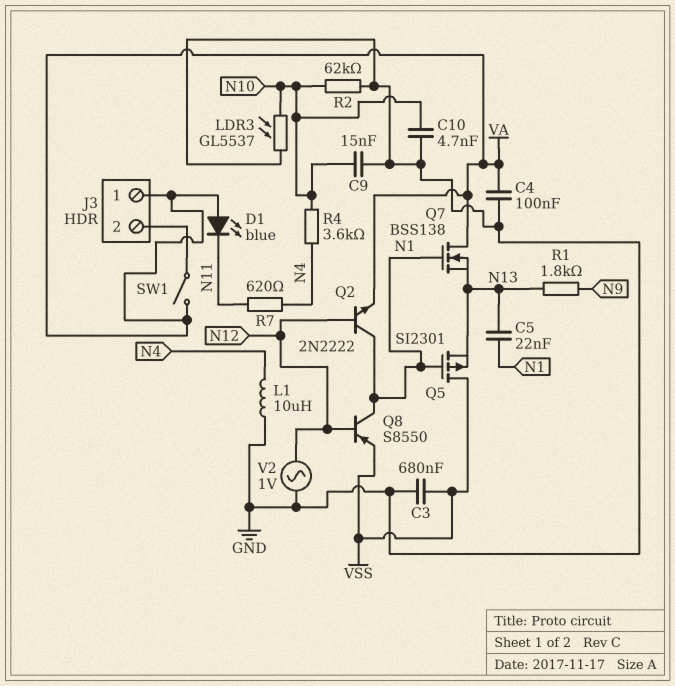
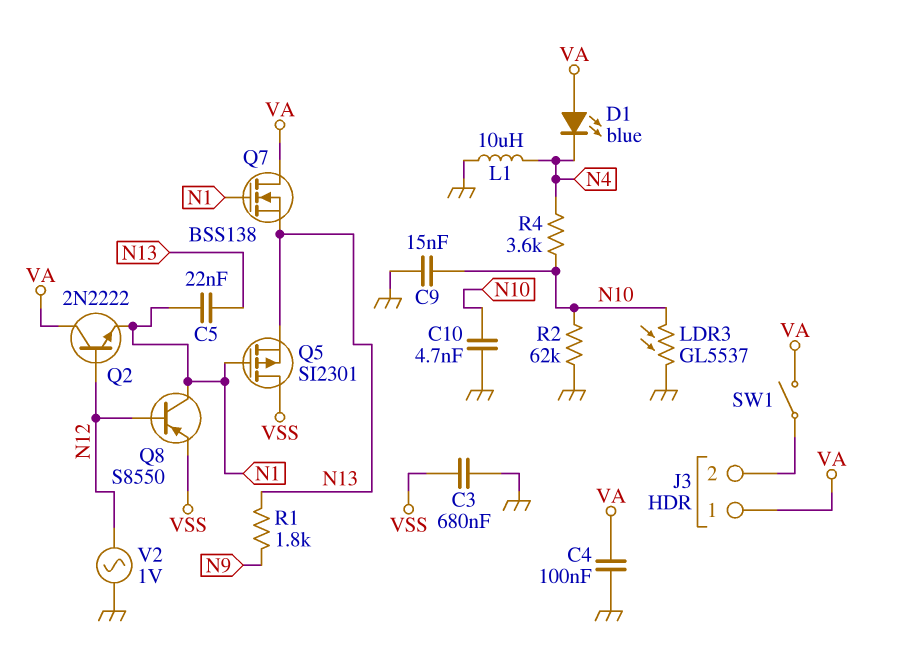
D1: LED blue (A VA, K N11) -> LED blue (A VA, K N4)
Q2: NPN 2N2222 (B N12, C N1, E VA) -> NPN 2N2222 (B N12, C VA, E N1)
R7: 620 (N4, N11) -> none

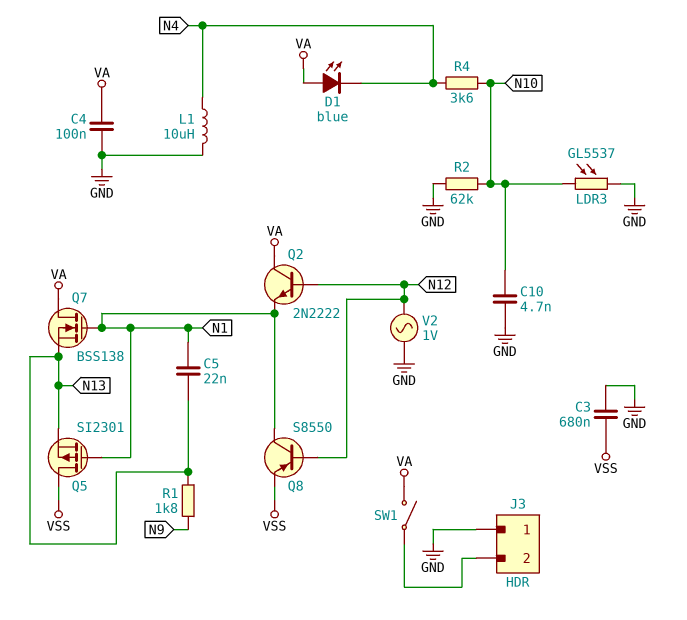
C9: 15nF (GND, N10) -> none
J3 pin 1: VA -> GND

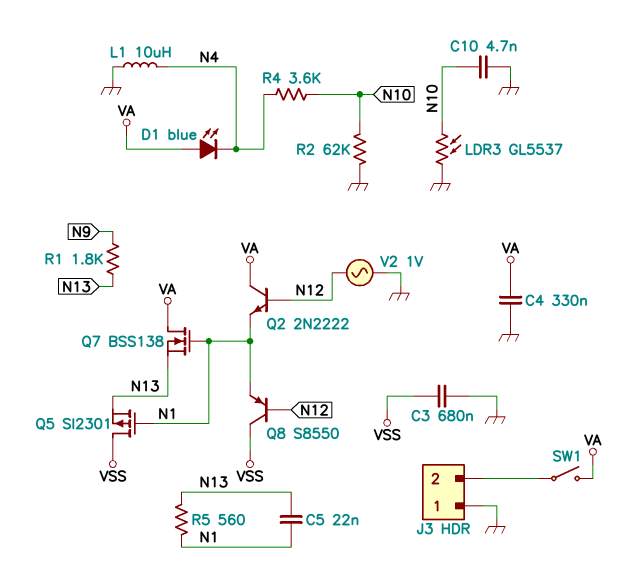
C4: 100nF (GND, VA) -> 330nF (GND, VA)
Q8: PNP S8550 (B N12, C N1, E VSS) -> PNP S8550 (B N12, C VSS, E N1)
R5: none -> 560 (N1, N13)

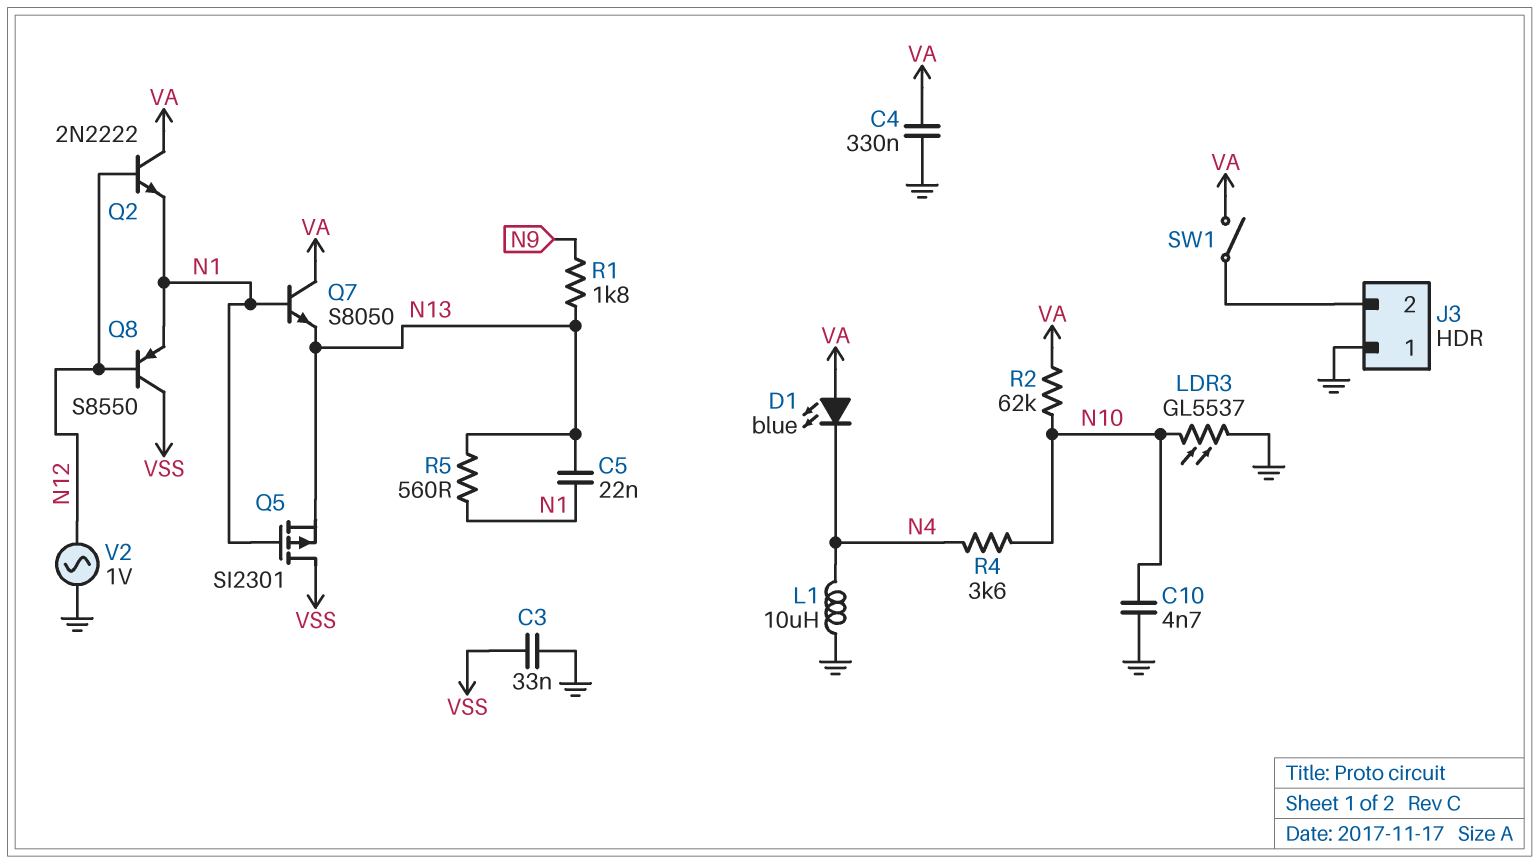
C3: 680nF (GND, VSS) -> 33nF (GND, VSS)
Q7: NMOS BSS138 (G N1, D VA, S N13) -> NPN S8050 (B N1, C VA, E N13)
R2: 62k (GND, N10) -> 62k (N10, VA)

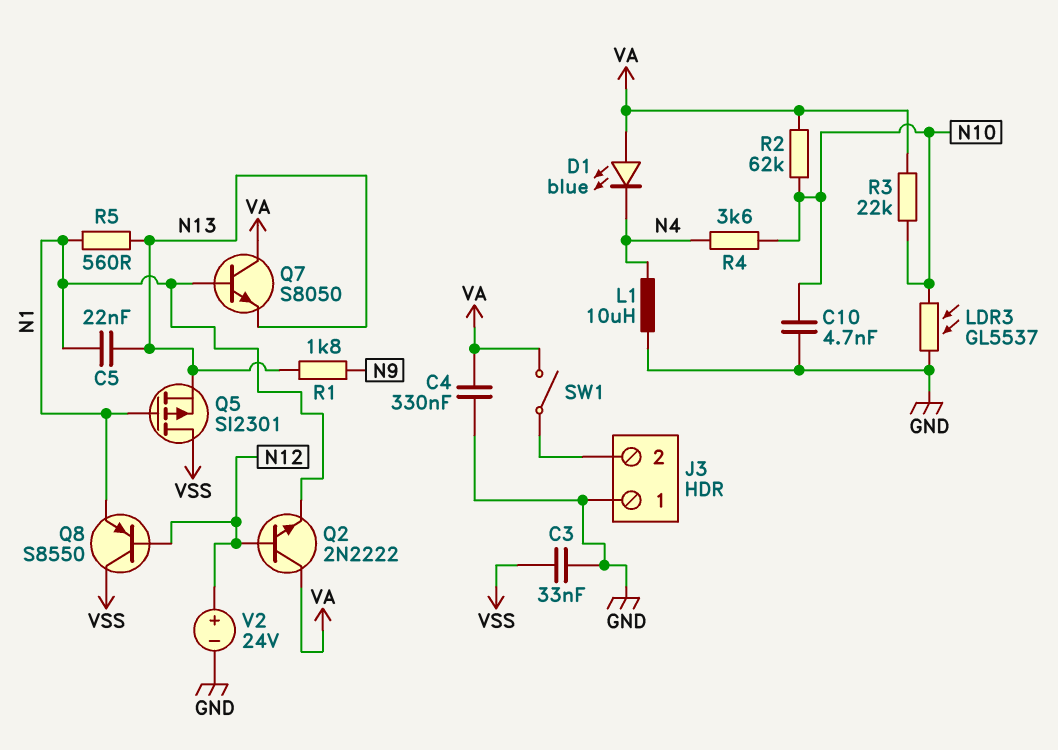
R3: none -> 22k (N10, VA)
V2: AC 1V (GND, N12) -> 24V (plus N12, minus GND)

